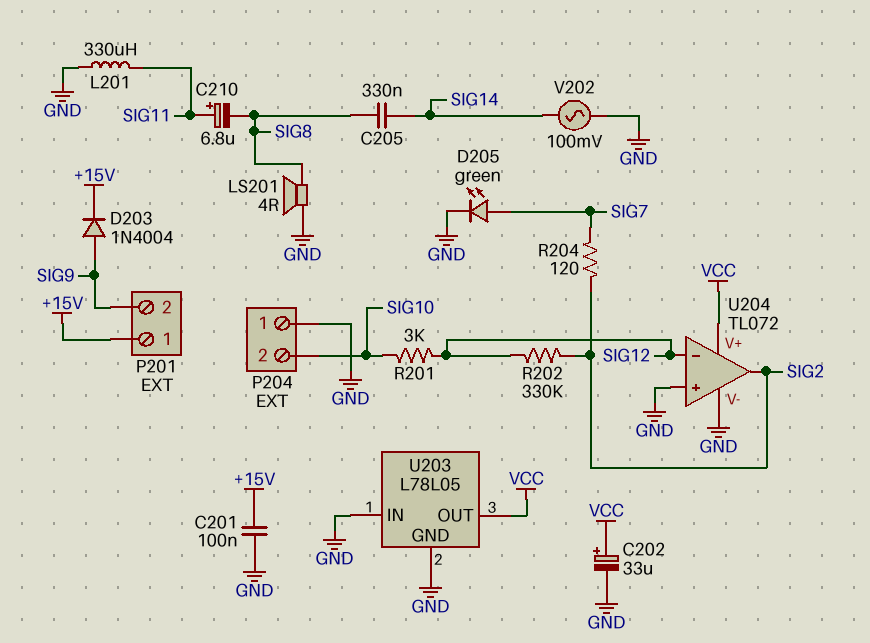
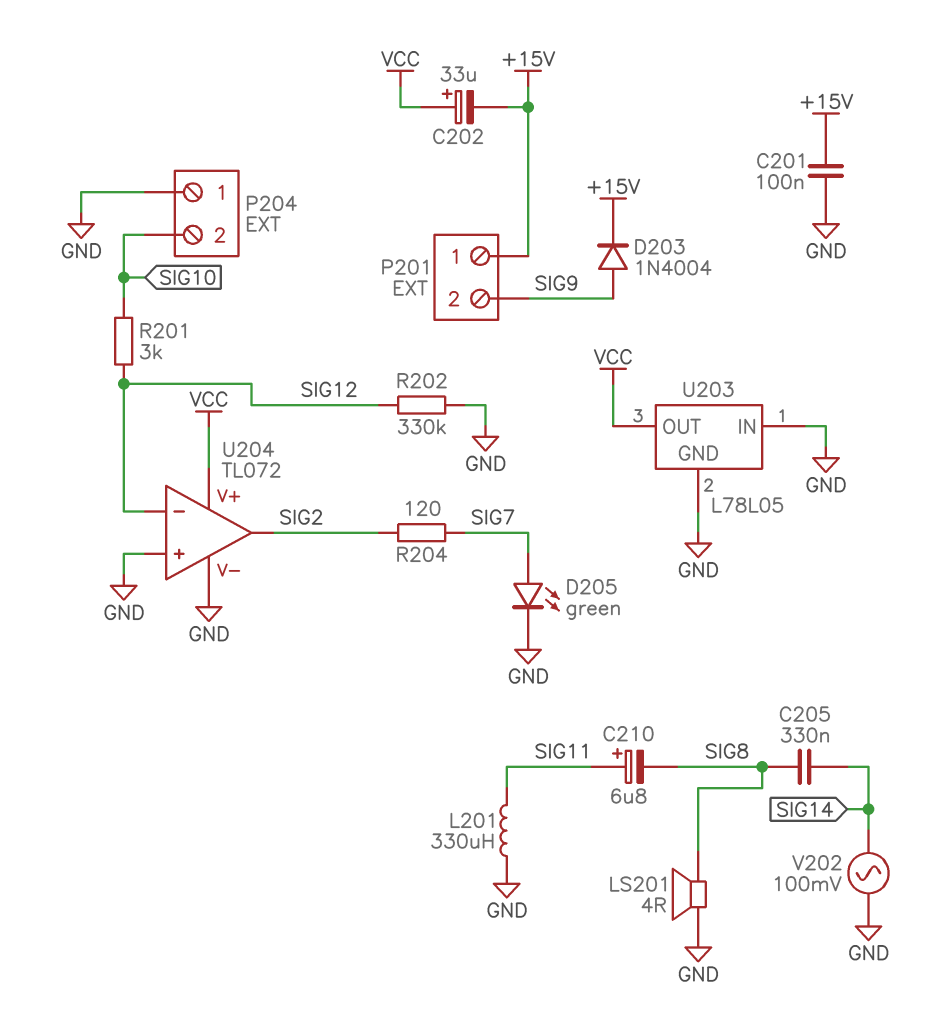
C202: 33uF (plus VCC, minus GND) -> 33uF (plus VCC, minus +15V)
R202: 330k (SIG2, SIG12) -> 330k (GND, SIG12)

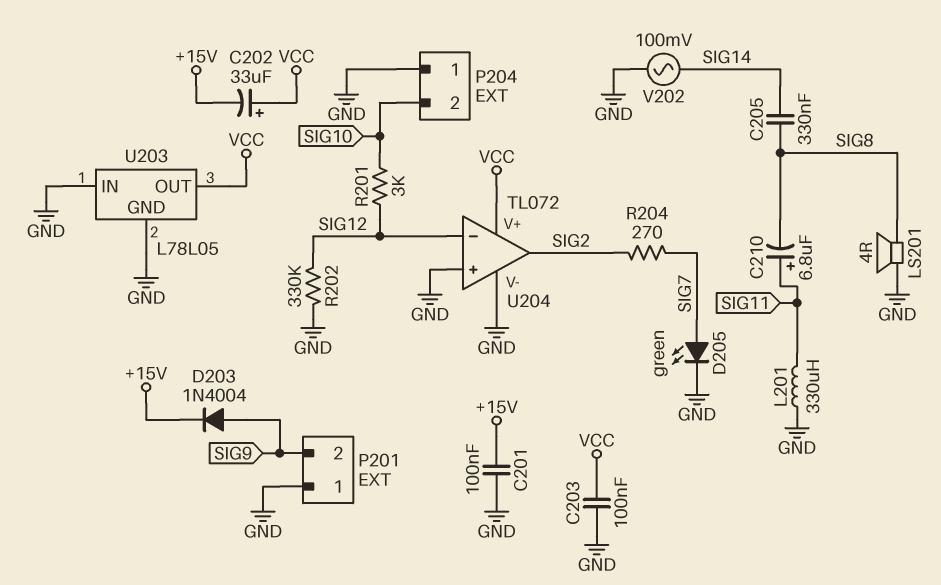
C203: none -> 100nF (GND, VCC)
P201 pin 1: +15V -> GND
R204: 120 (SIG2, SIG7) -> 270 (SIG2, SIG7)

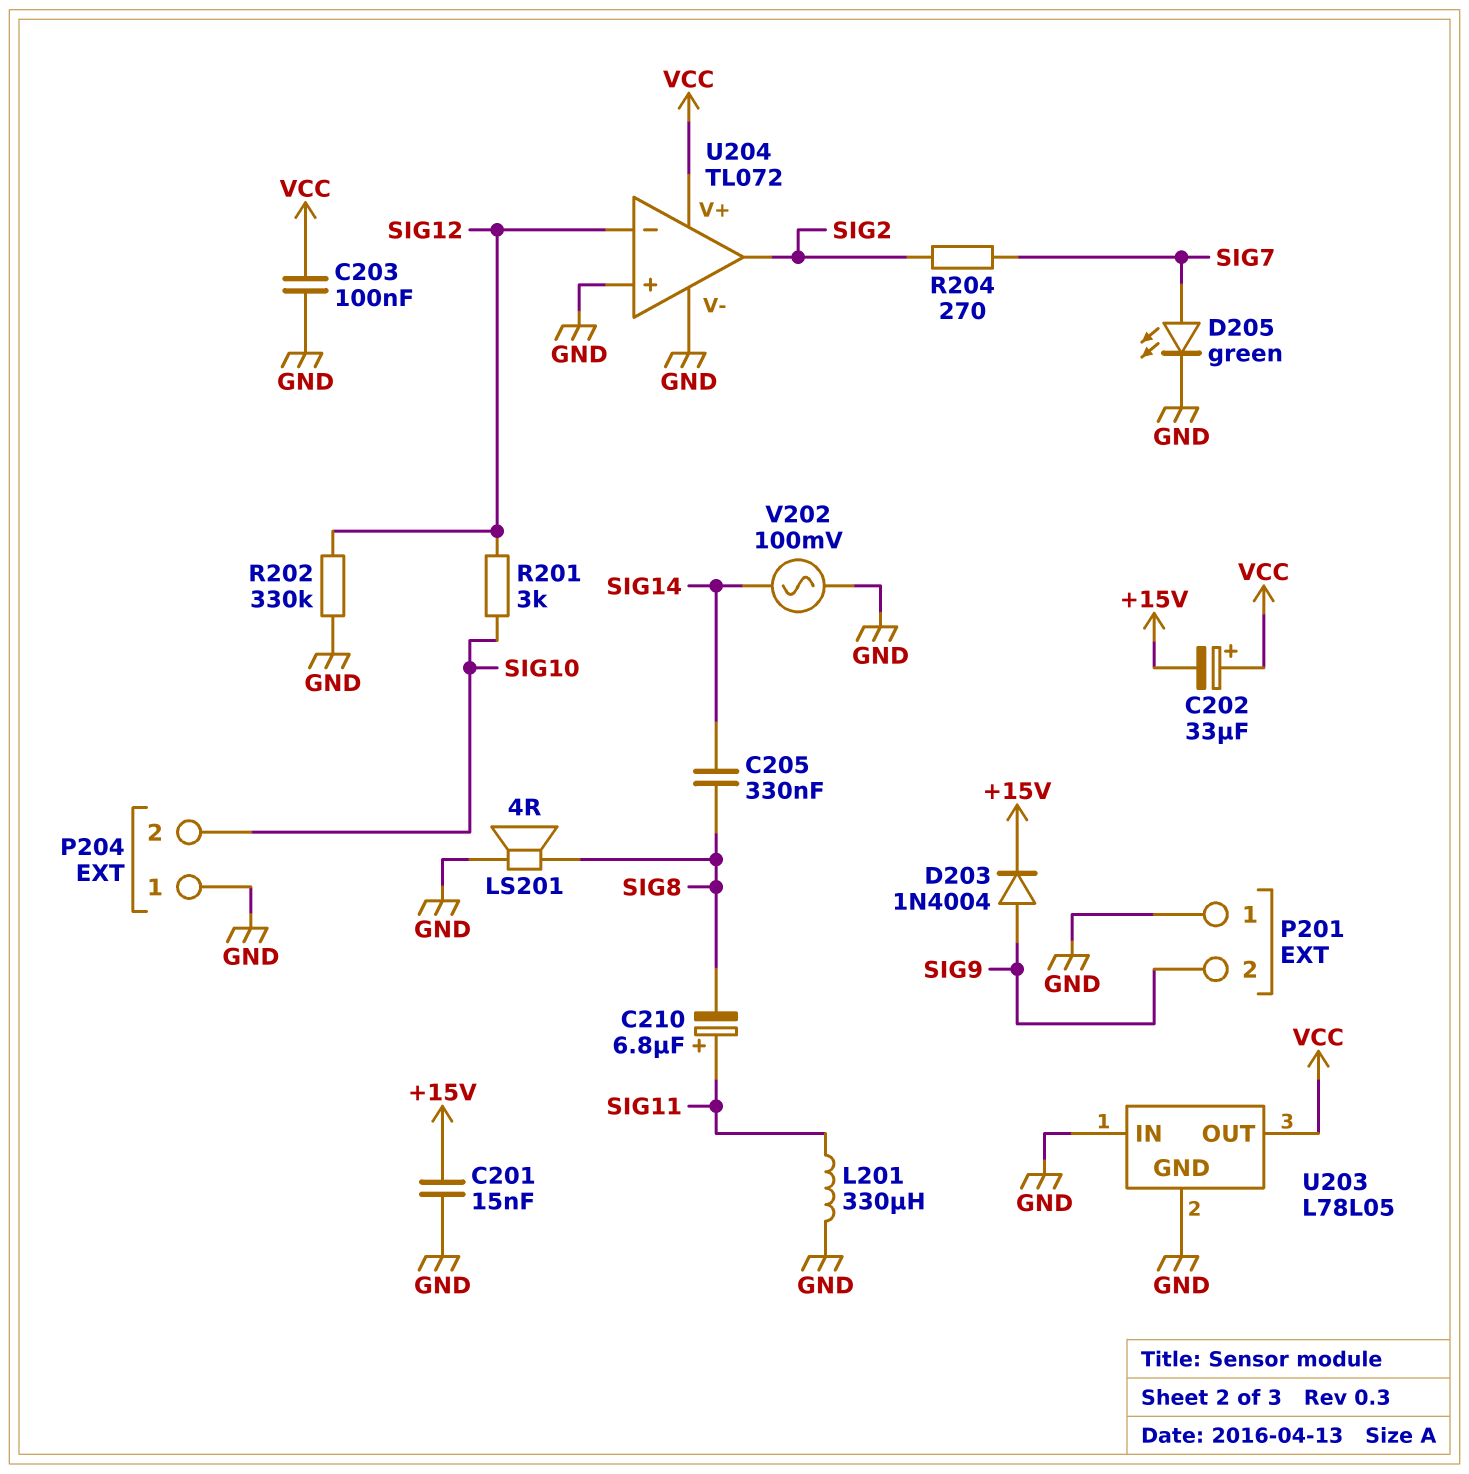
C201: 100nF (+15V, GND) -> 15nF (+15V, GND)

